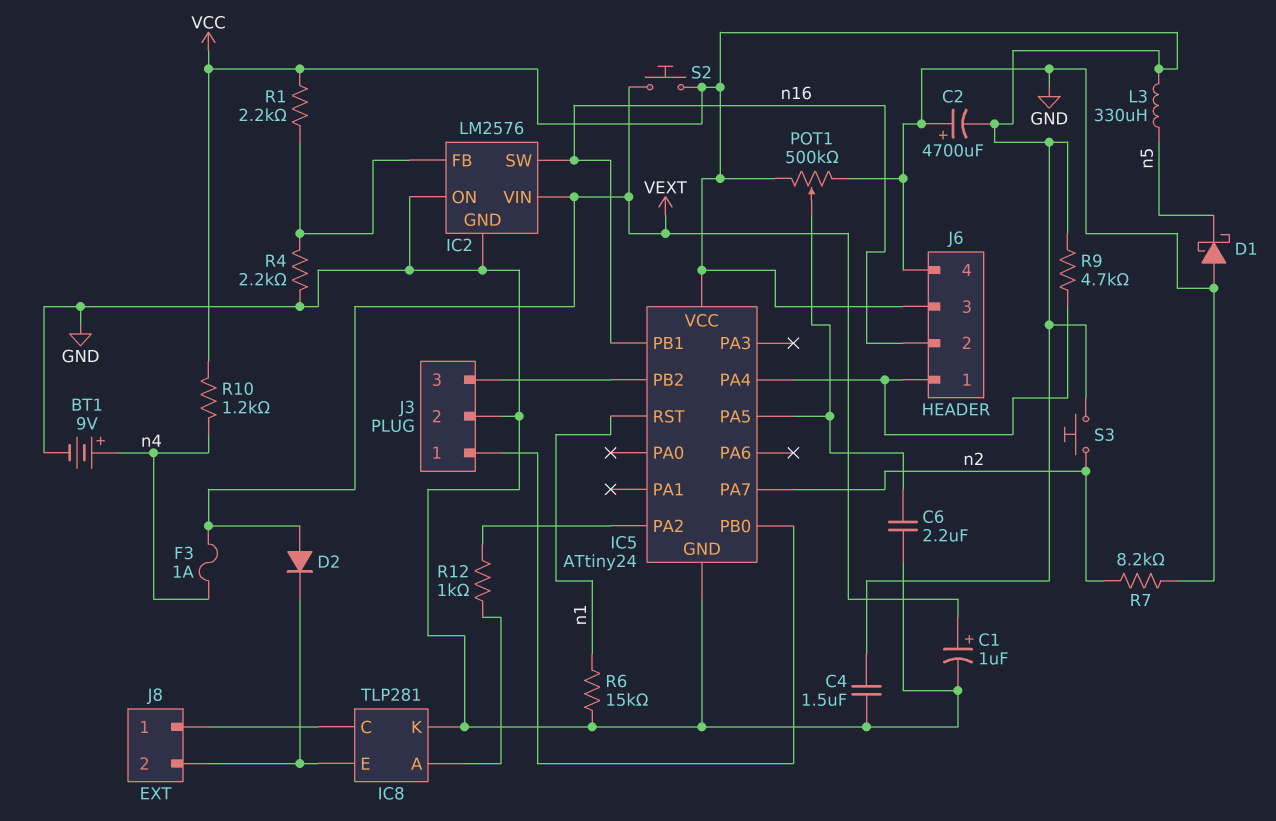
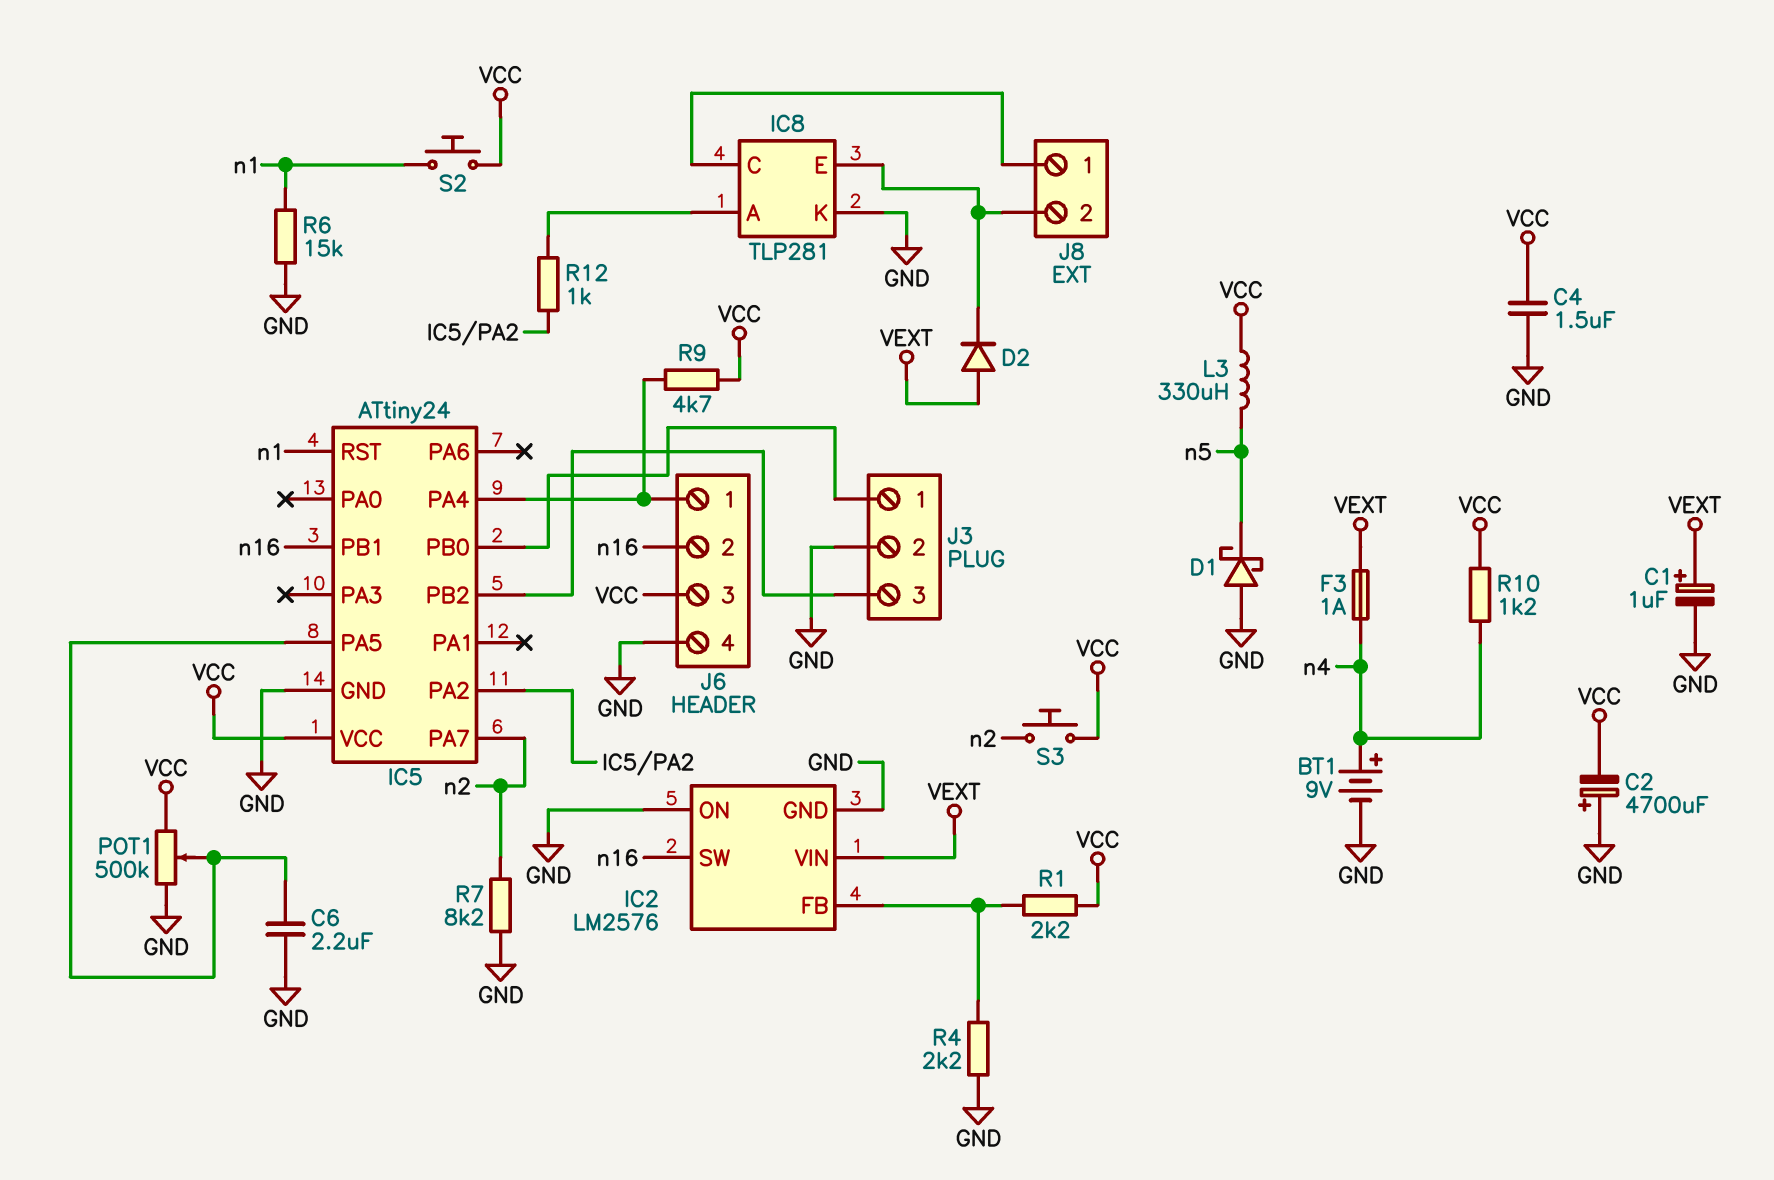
S2: button (VCC, VEXT) -> button (VCC, n1)

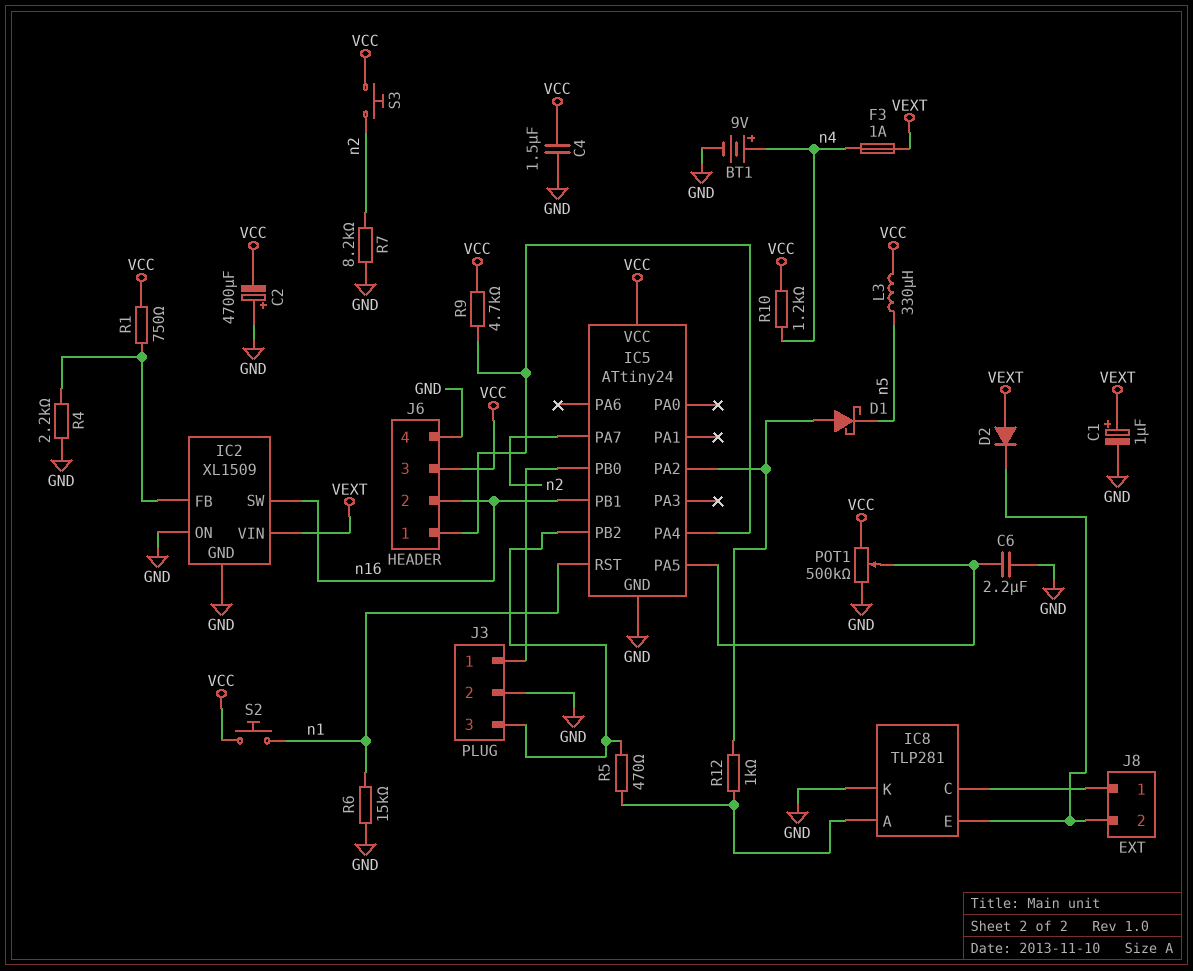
D1: schottky (A GND, K n5) -> schottky (A IC5/PA2, K n5)
IC2: LM2576 -> XL1509
R1: 2.2k (IC2/FB, VCC) -> 750 (IC2/FB, VCC)
R5: none -> 470 (IC5/PB2, IC8/A)

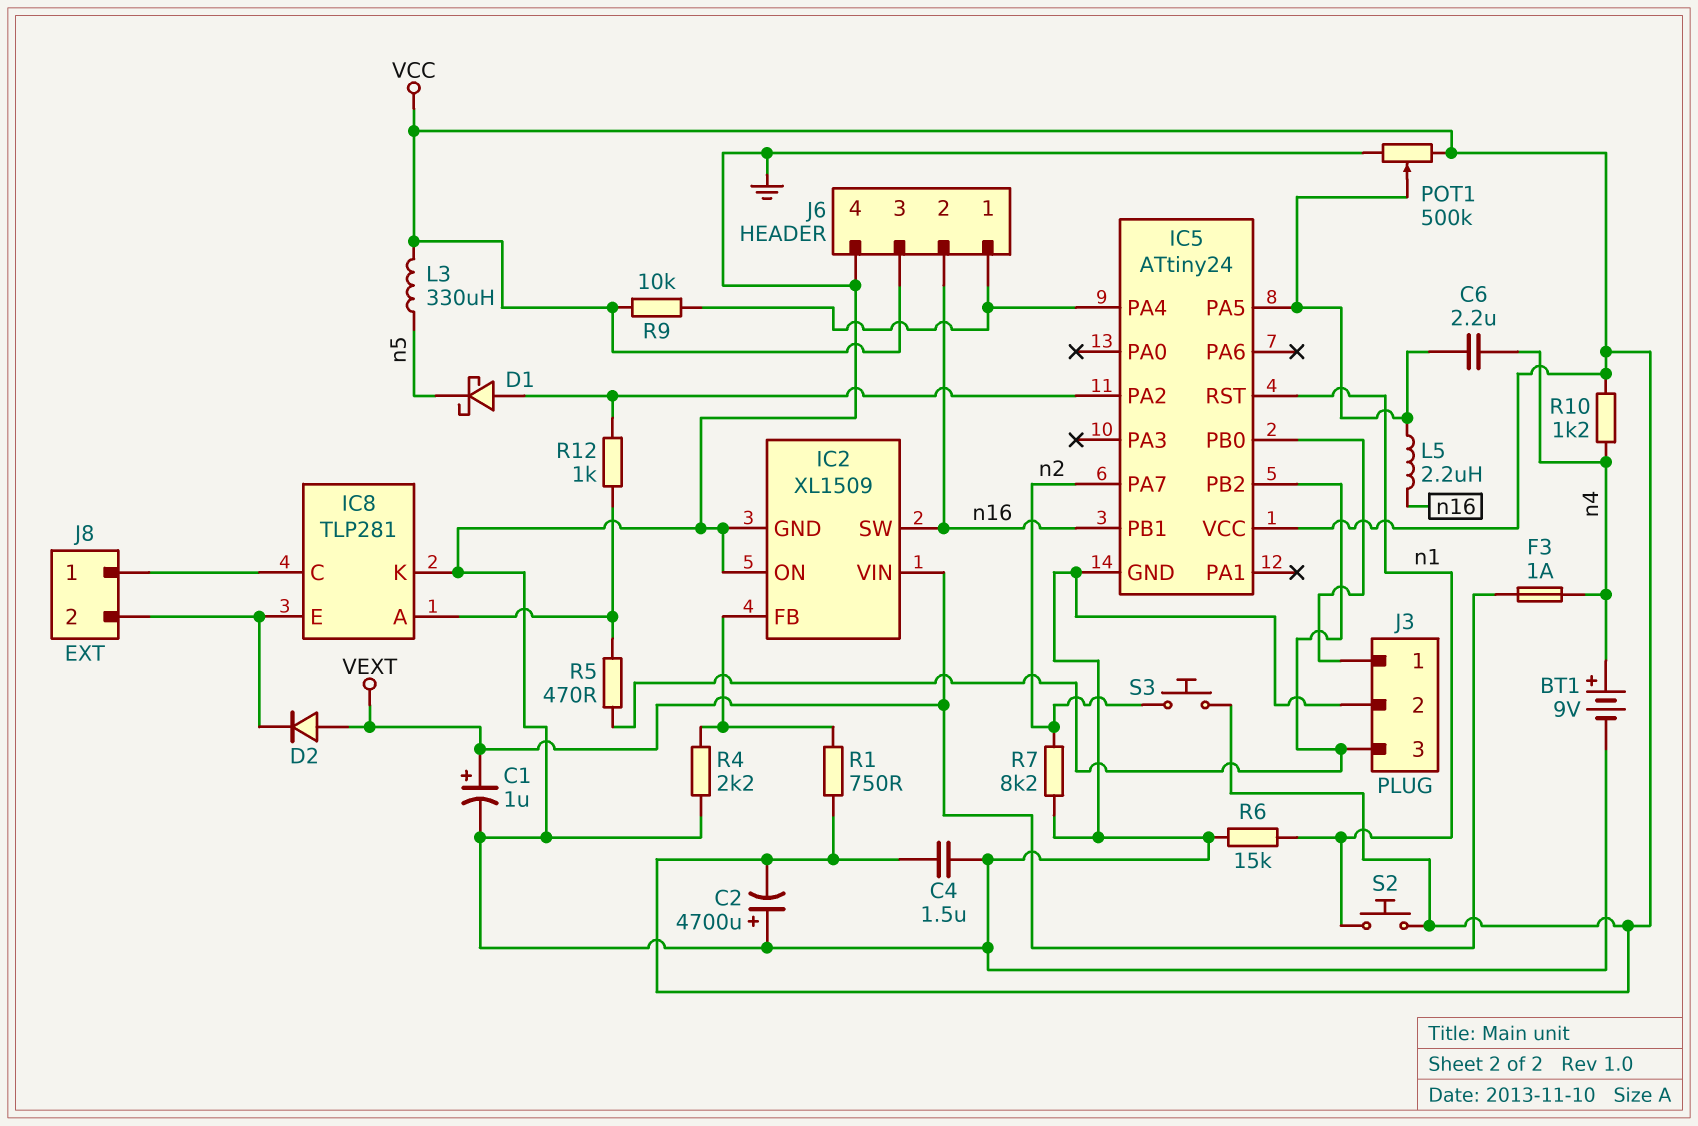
C6: 2.2uF (GND, IC5/PA5) -> 2.2uF (IC5/PA5, n4)
L5: none -> 2.2uH (IC5/PA5, n16)
R9: 4.7k (IC5/PA4, VCC) -> 10k (IC5/PA4, VCC)

